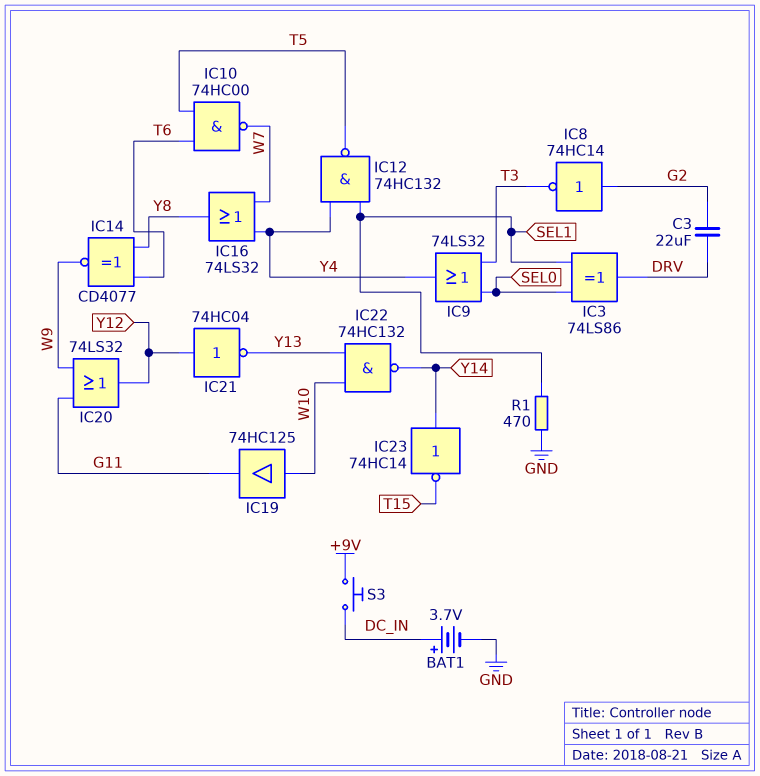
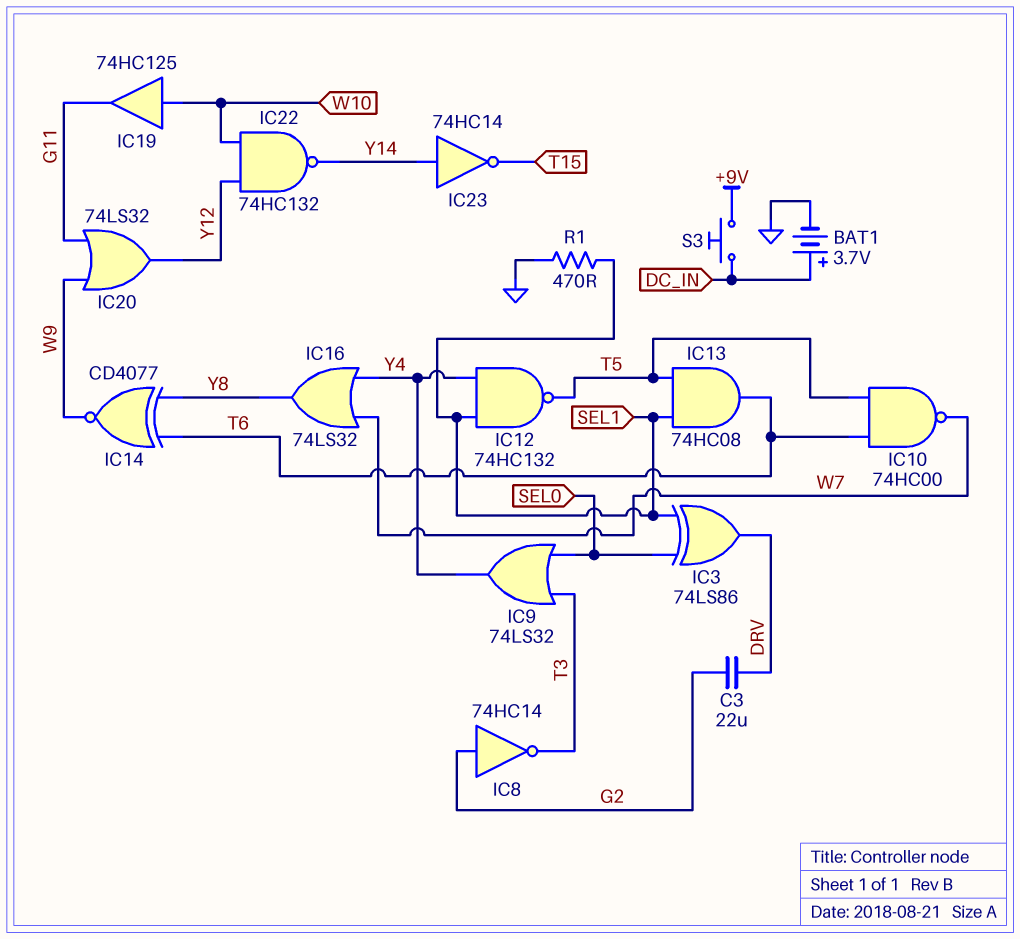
IC13: none -> AND 74HC08 (in SEL1, in T5, out T6)
IC21: NOT 74HC04 (in Y12, out Y13) -> none
IC22: NAND 74HC132 (in W10, in Y13, out Y14) -> NAND 74HC132 (in W10, in Y12, out Y14)

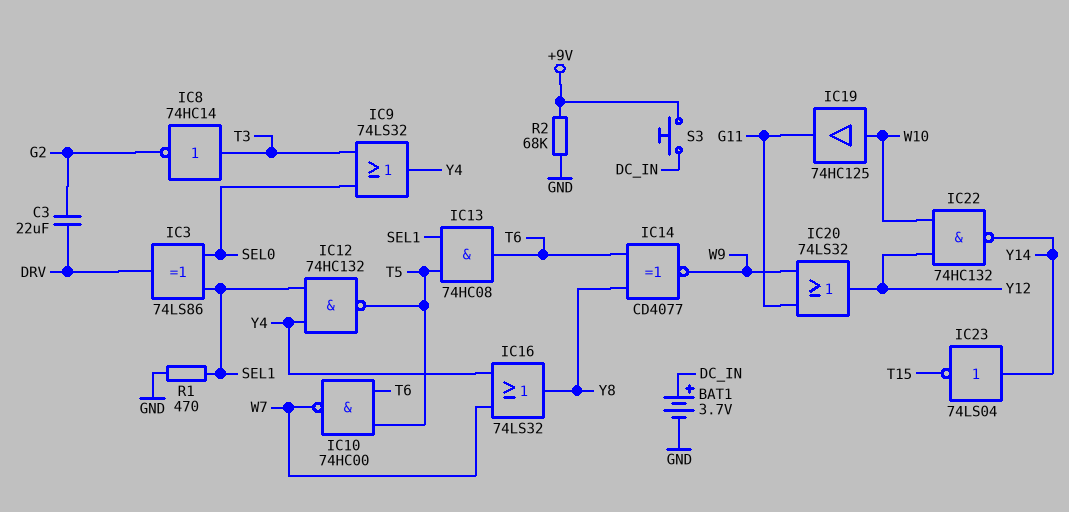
IC8: NOT 74HC14 (in G2, out T3) -> NOT 74HC14 (in T3, out G2)
IC23: NOT 74HC14 (in Y14, out T15) -> NOT 74LS04 (in Y14, out T15)
R2: none -> 68k (+9V, GND)

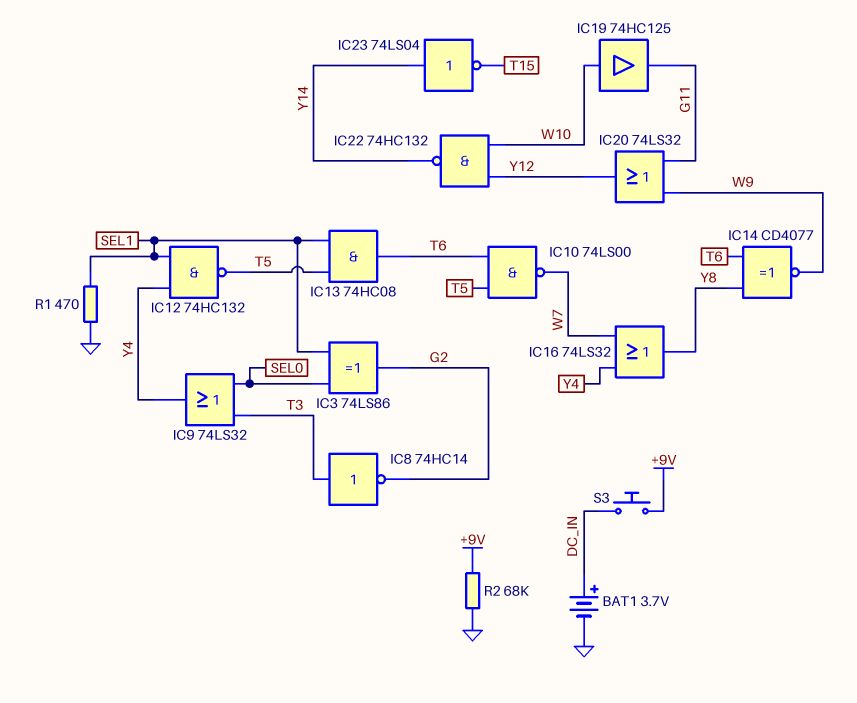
C3: 22uF (DRV, G2) -> none
IC3: XOR 74LS86 (in SEL0, in SEL1, out DRV) -> XOR 74LS86 (in SEL0, in SEL1, out G2)
IC10: NAND 74HC00 (in T5, in T6, out W7) -> NAND 74LS00 (in T5, in T6, out W7)

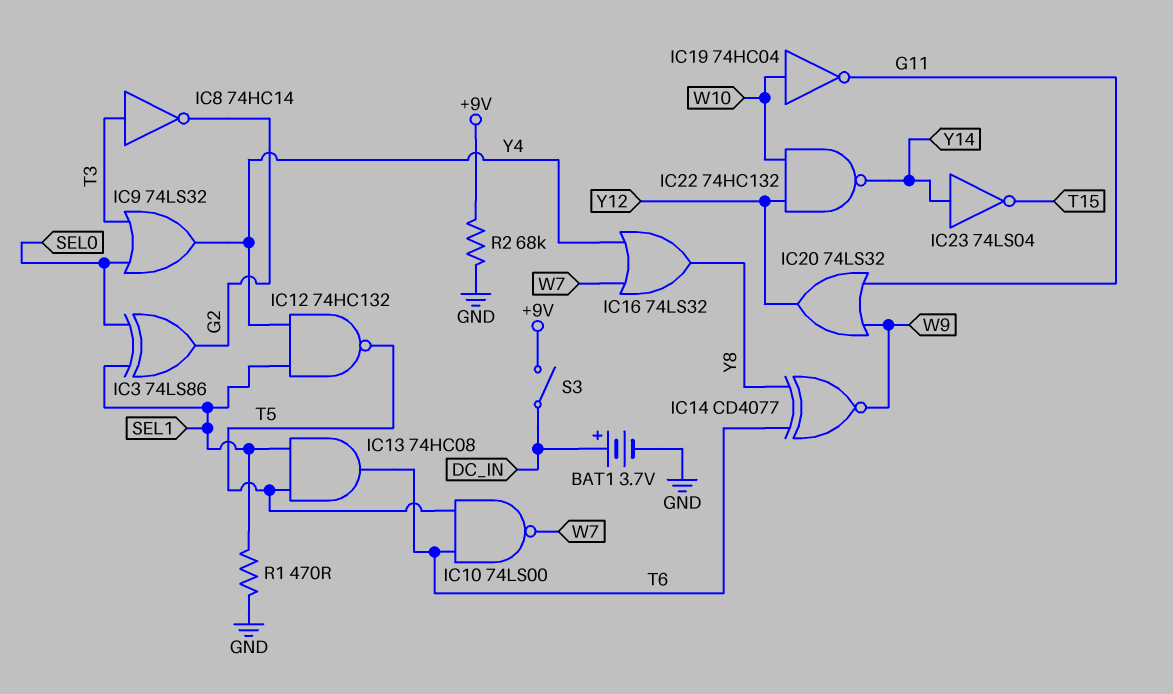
IC19: buffer 74HC125 (in W10, out G11) -> NOT 74HC04 (in W10, out G11)
S3: button (+9V, DC_IN) -> switch (+9V, DC_IN)

